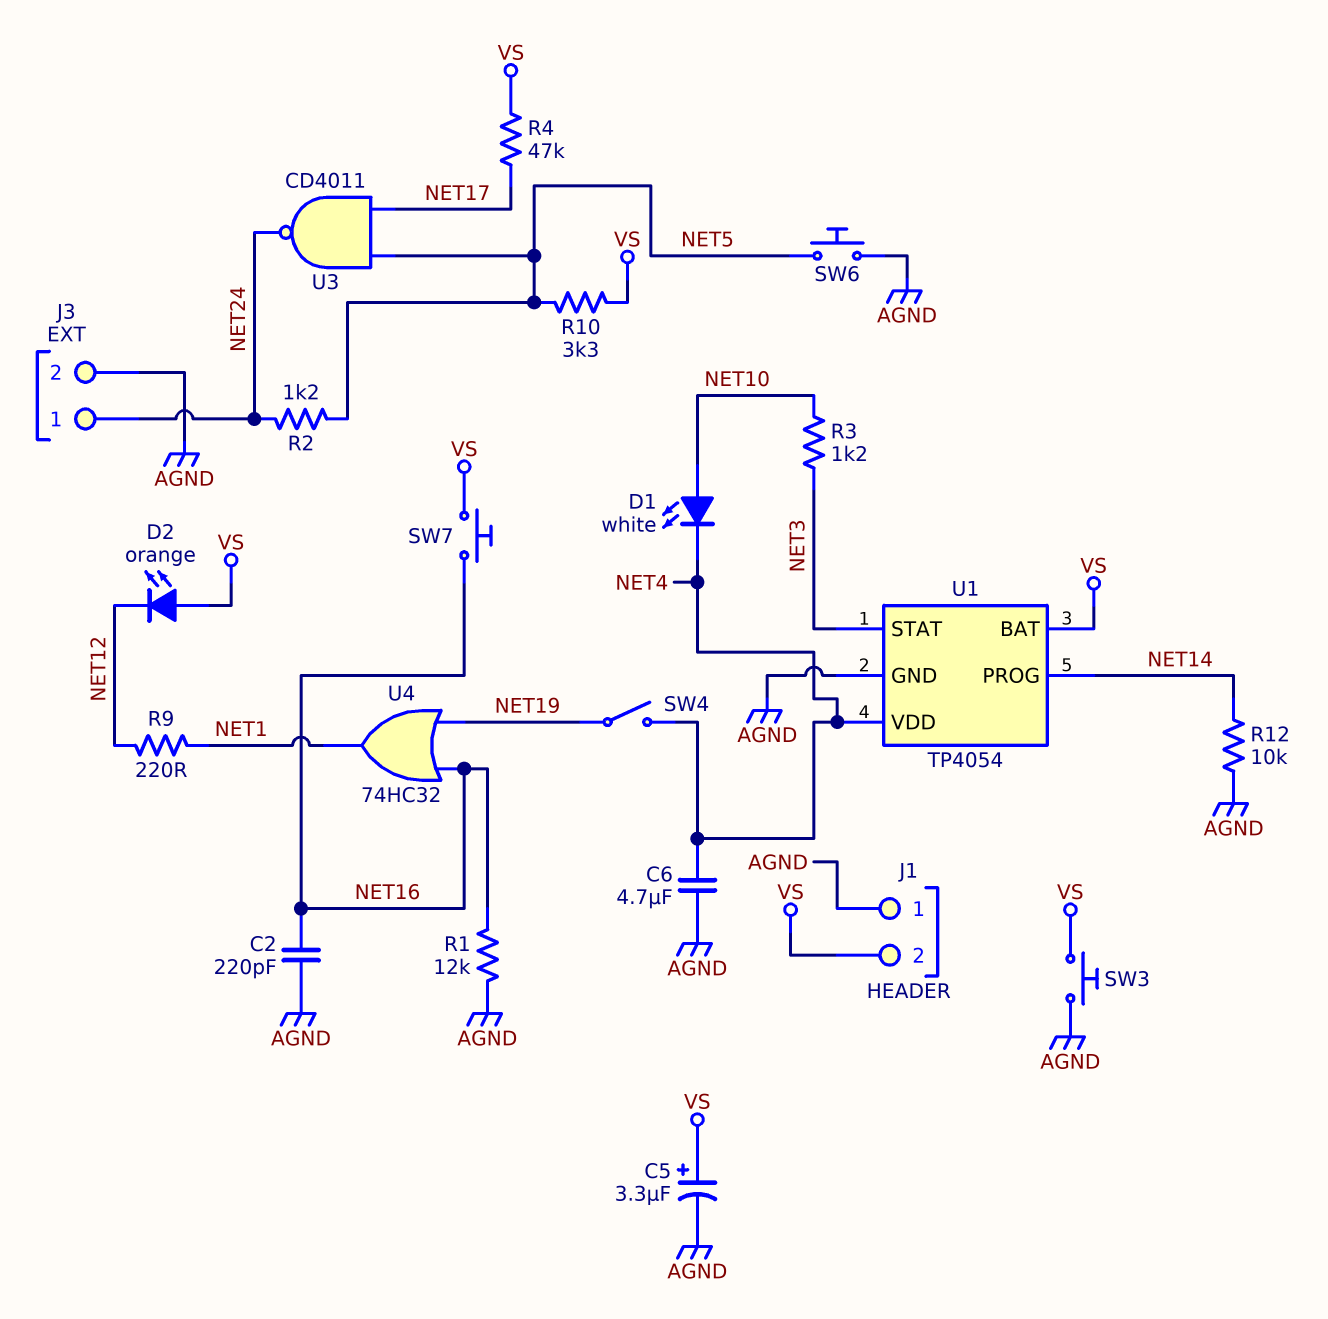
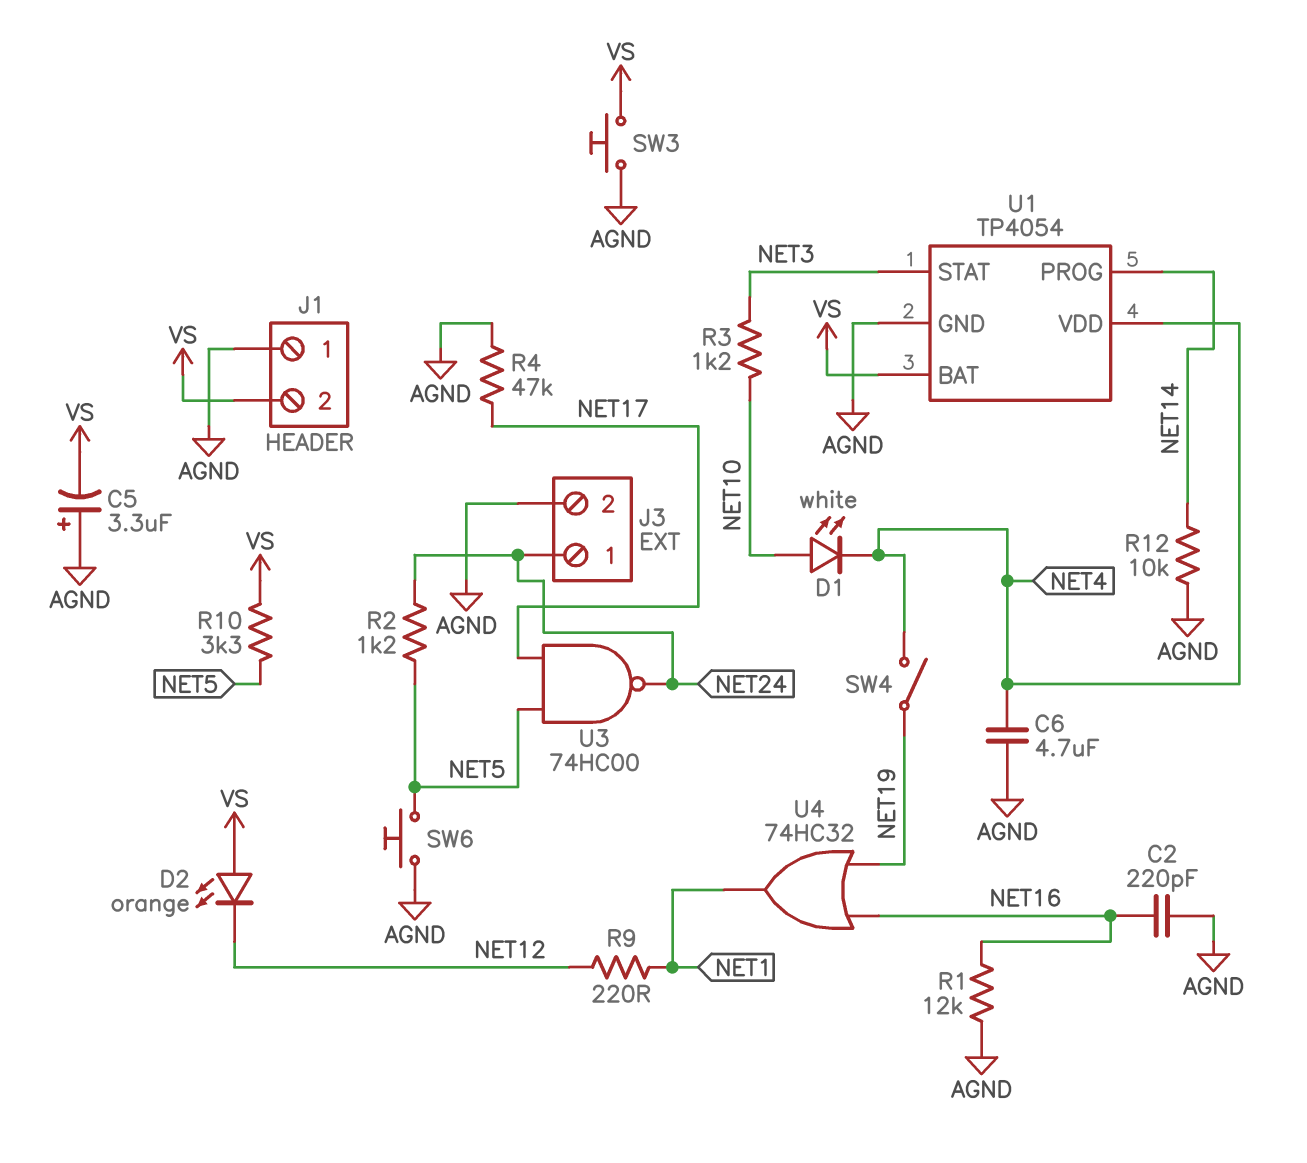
C5: 3.3uF (plus VS, minus AGND) -> 3.3uF (plus AGND, minus VS)
R4: 47k (NET17, VS) -> 47k (AGND, NET17)
SW7: button (NET16, VS) -> none
U3: NAND CD4011 (in NET5, in NET17, out NET24) -> NAND 74HC00 (in NET5, in NET17, out NET24)

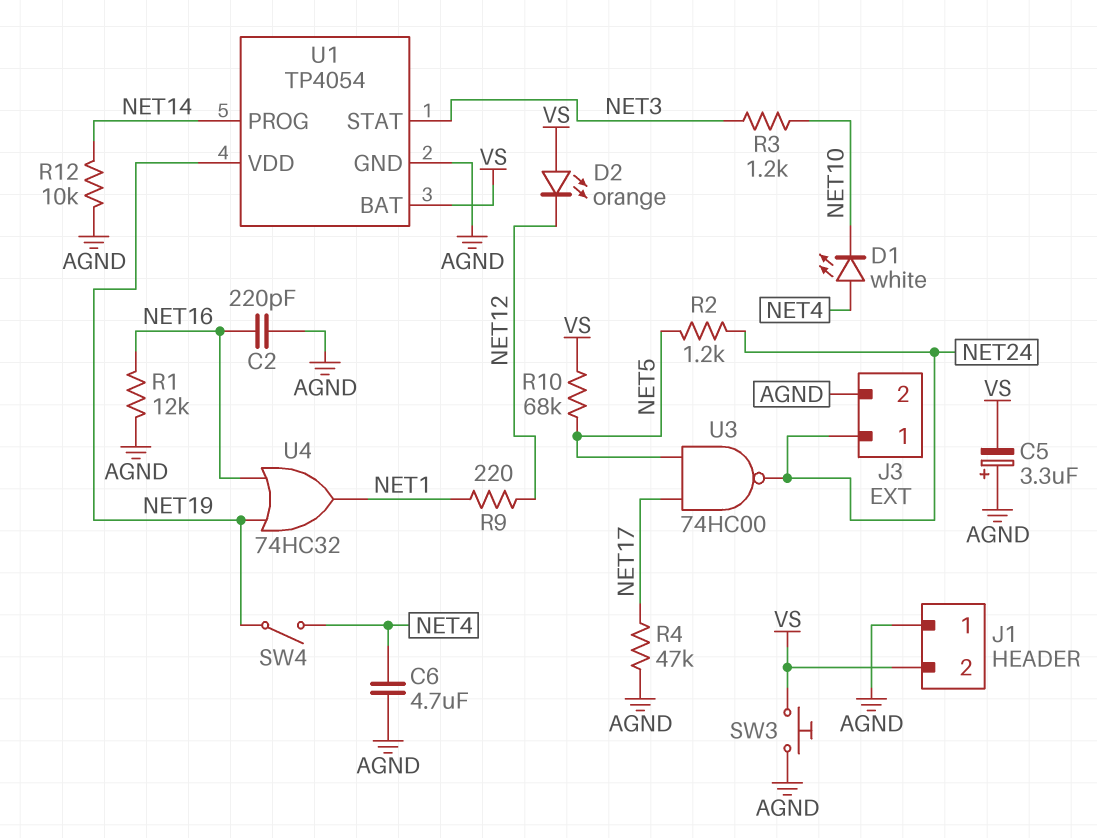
D1: LED white (A NET10, K NET4) -> LED white (A NET4, K NET10)
R10: 3.3k (NET5, VS) -> 68k (NET5, VS)
SW6: button (AGND, NET5) -> none
U1 pin VDD: NET4 -> NET19

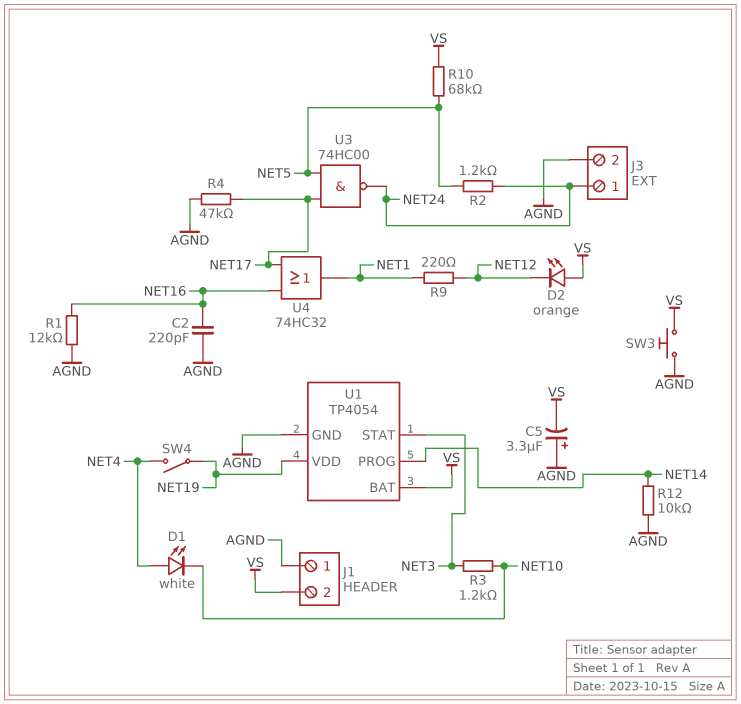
C6: 4.7uF (AGND, NET4) -> none
U4: OR 74HC32 (in NET16, in NET19, out NET1) -> OR 74HC32 (in NET16, in NET17, out NET1)

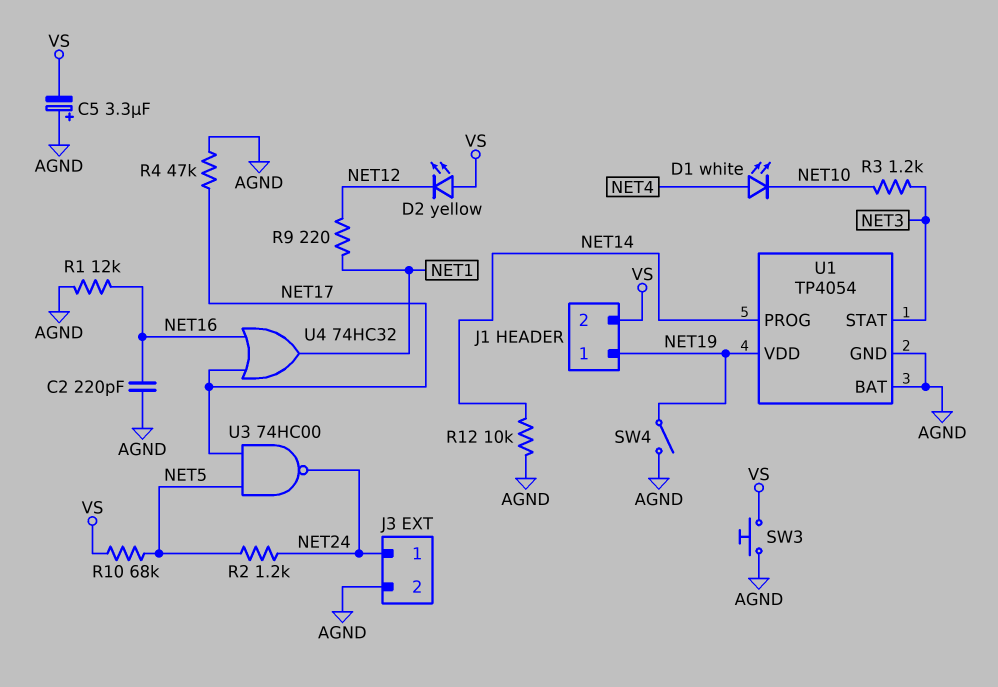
D2: LED orange (A VS, K NET12) -> LED yellow (A VS, K NET12)
J1 pin 1: AGND -> NET19
SW4: switch (NET4, NET19) -> switch (AGND, NET19)
U1 pin BAT: VS -> AGND

